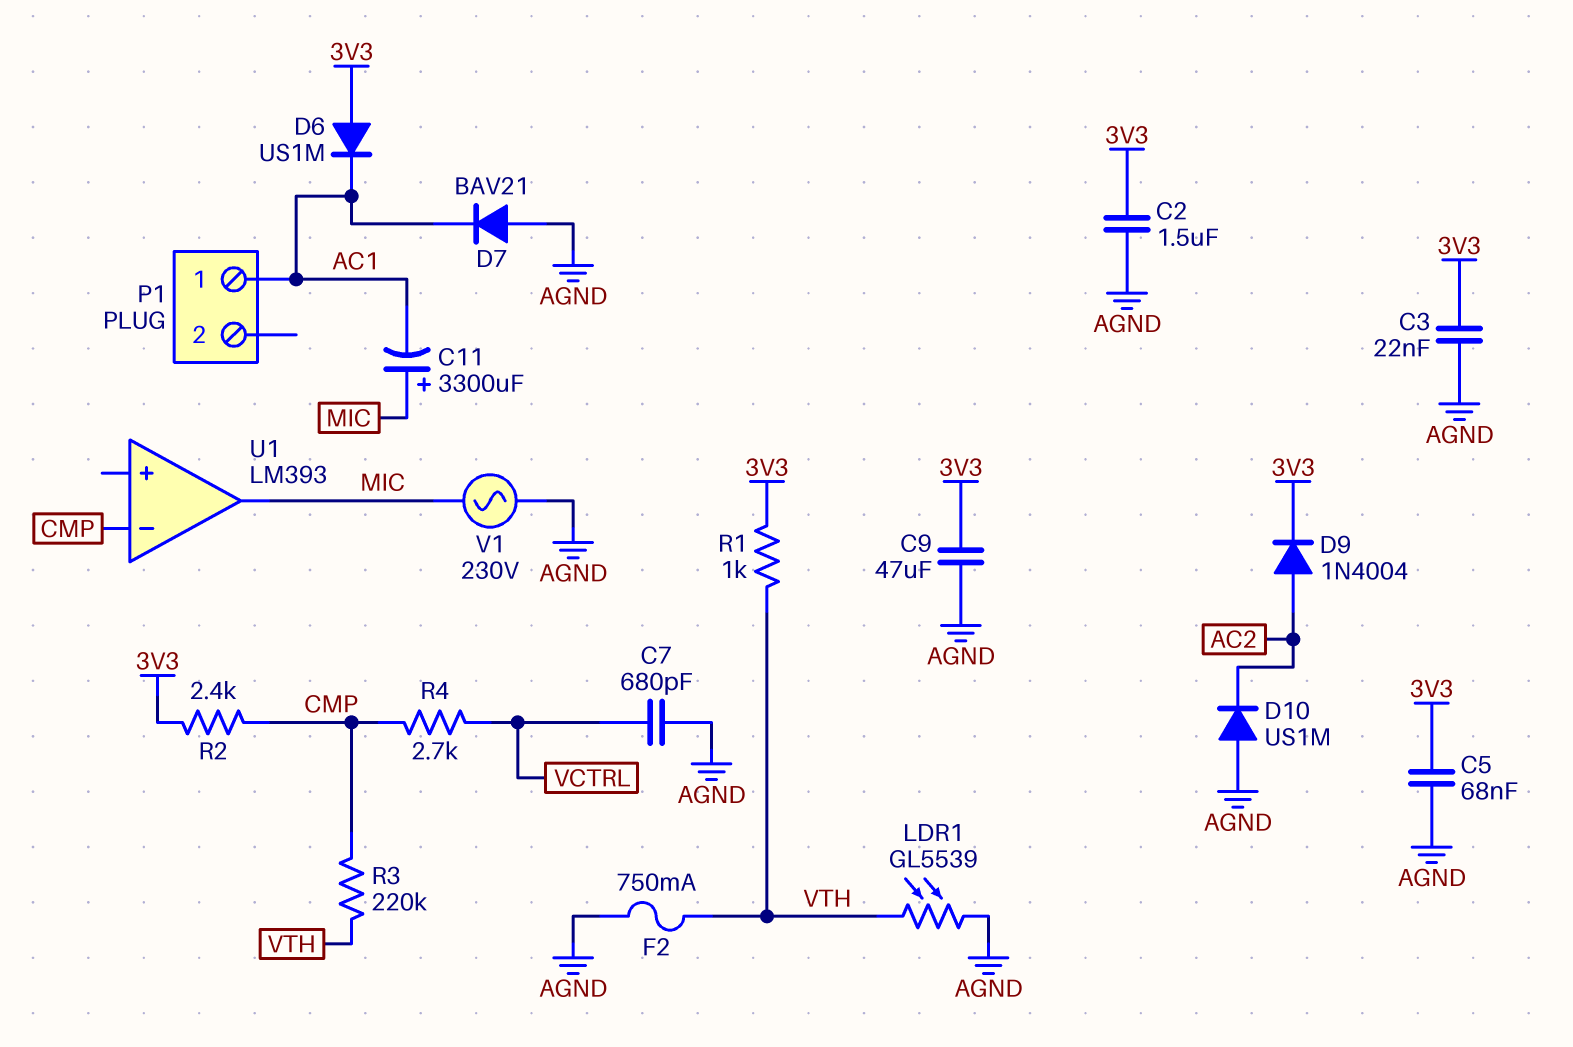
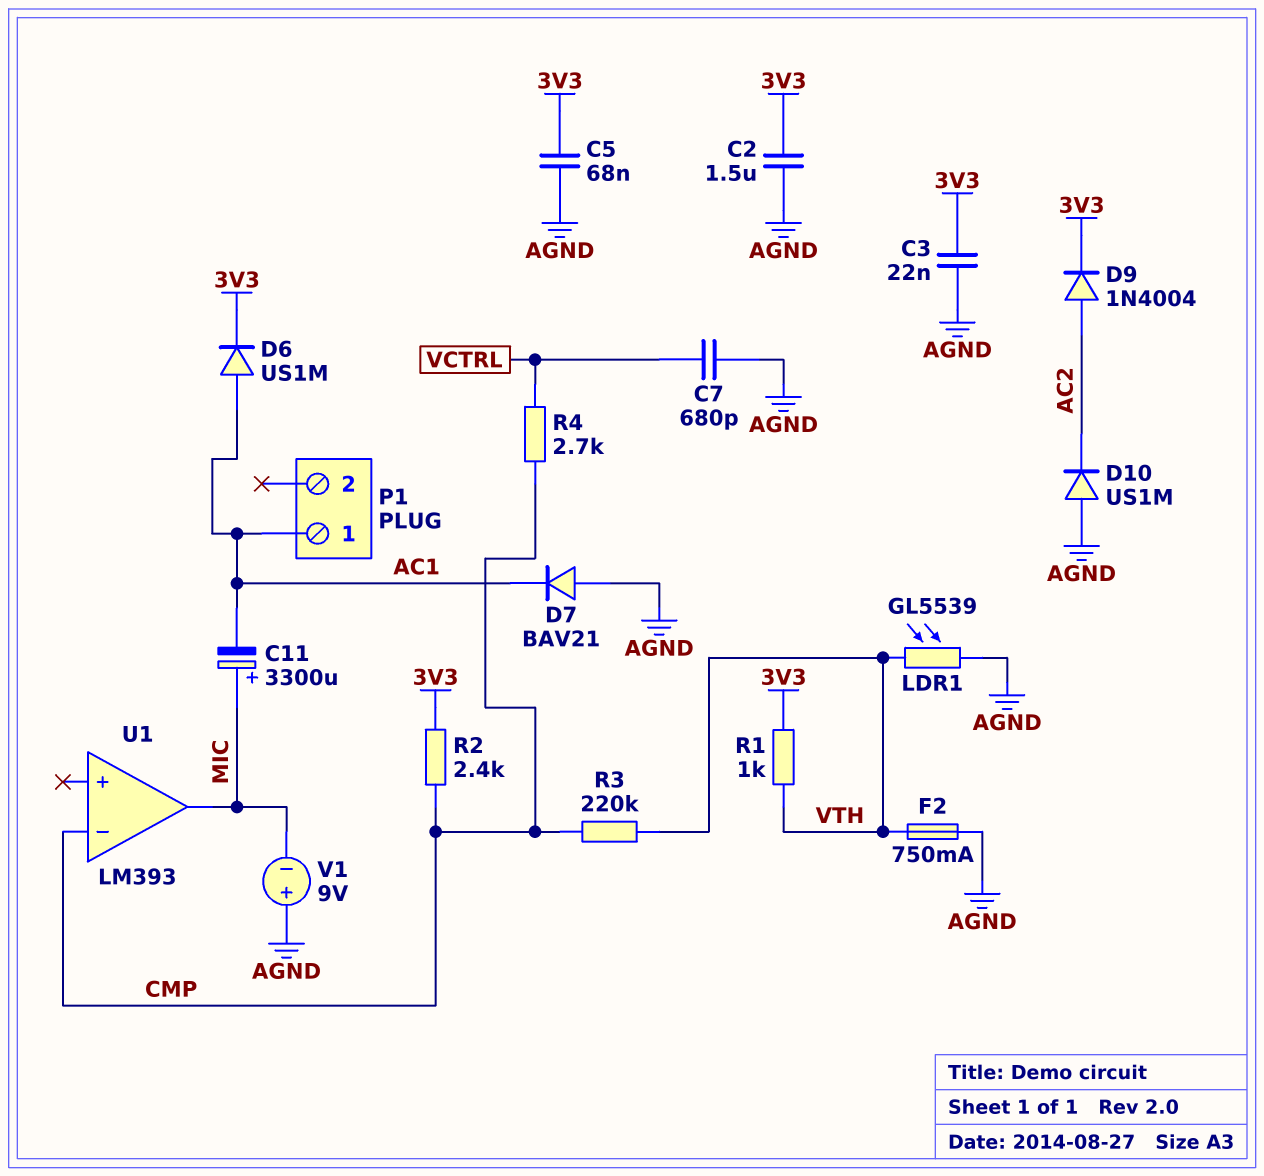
C9: 47uF (3V3, AGND) -> none
D6: diode US1M (A 3V3, K AC1) -> diode US1M (A AC1, K 3V3)
V1: AC 230V (AGND, MIC) -> 9V (plus AGND, minus MIC)

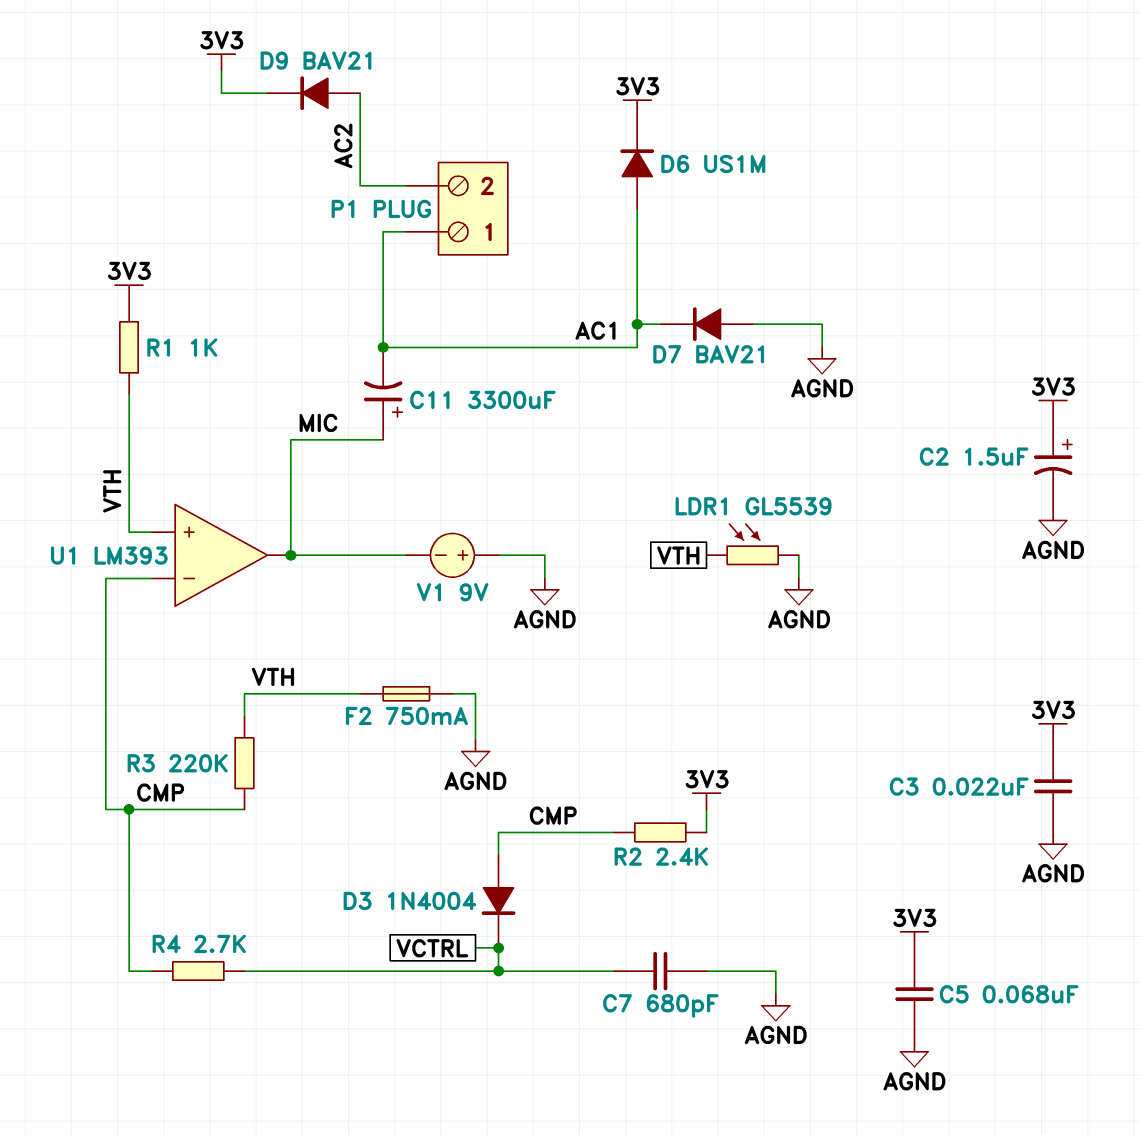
C2: 1.5uF (3V3, AGND) -> 1.5uF (plus 3V3, minus AGND)
D3: none -> diode 1N4004 (A CMP, K VCTRL)
D9: diode 1N4004 (A AC2, K 3V3) -> diode BAV21 (A AC2, K 3V3)
D10: diode US1M (A AGND, K AC2) -> none
P1 pin 2: none -> AC2
U1 pin in+: none -> VTH

